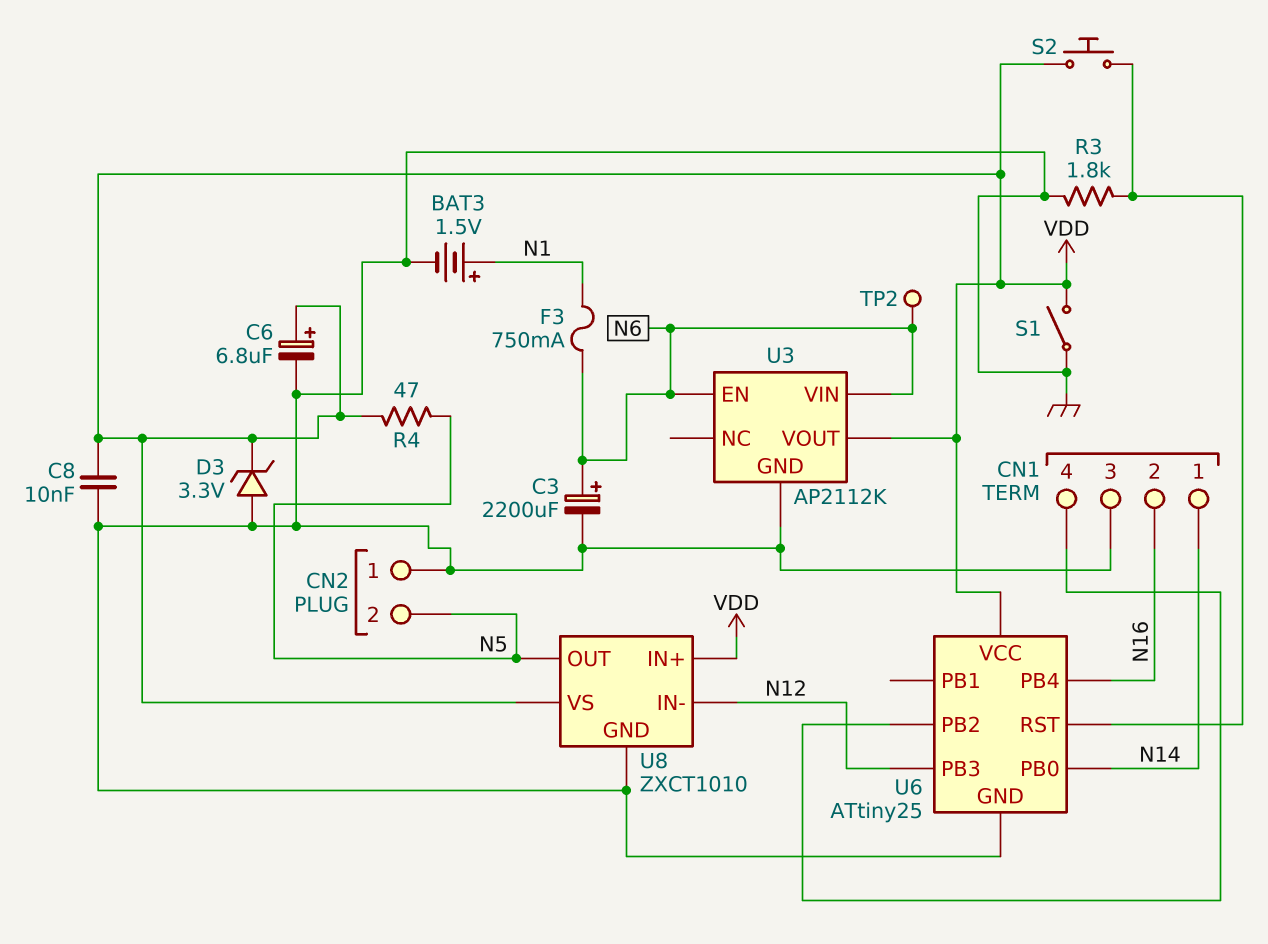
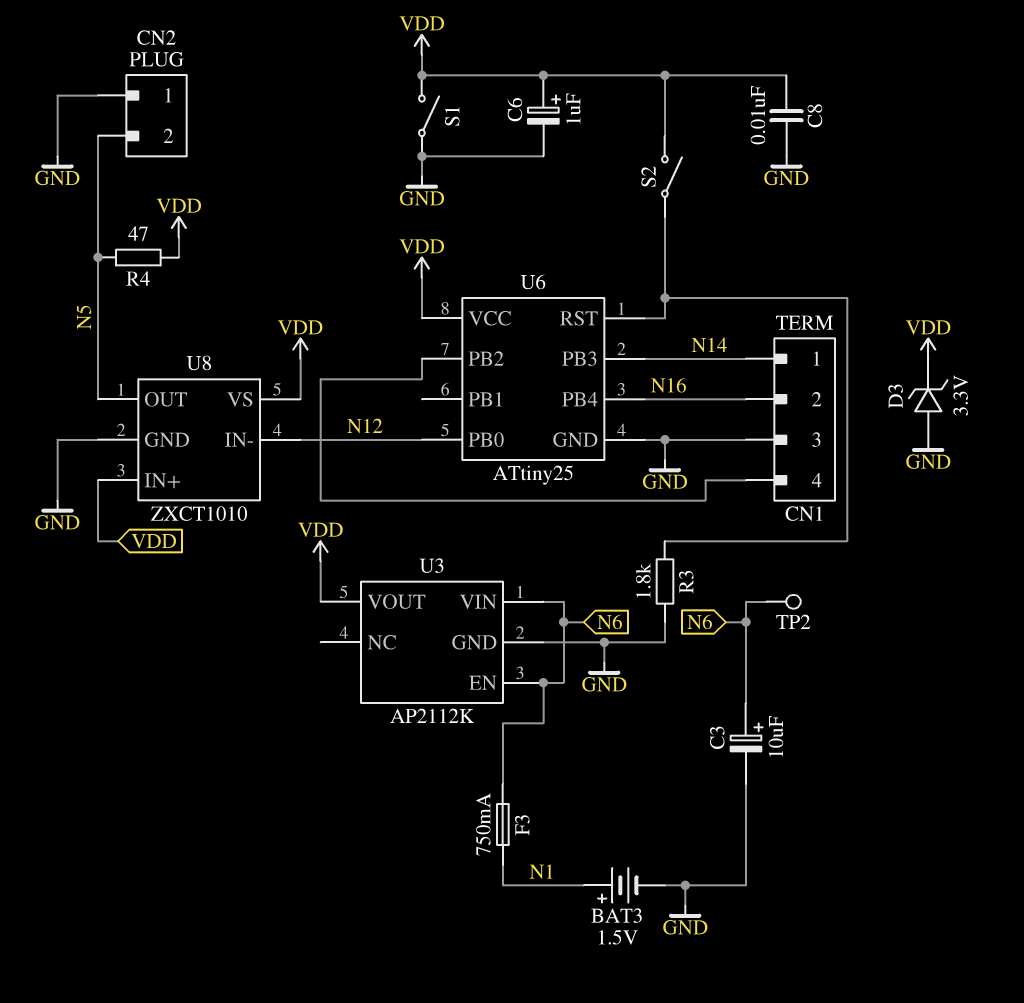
C3: 2200uF (plus N6, minus GND) -> 10uF (plus N6, minus GND)
C6: 6.8uF (plus VDD, minus GND) -> 1uF (plus VDD, minus GND)
S2: button (U6/RST, VDD) -> switch (U6/RST, VDD)
U6 pin PB0: N14 -> N12
U6 pin PB3: N12 -> N14

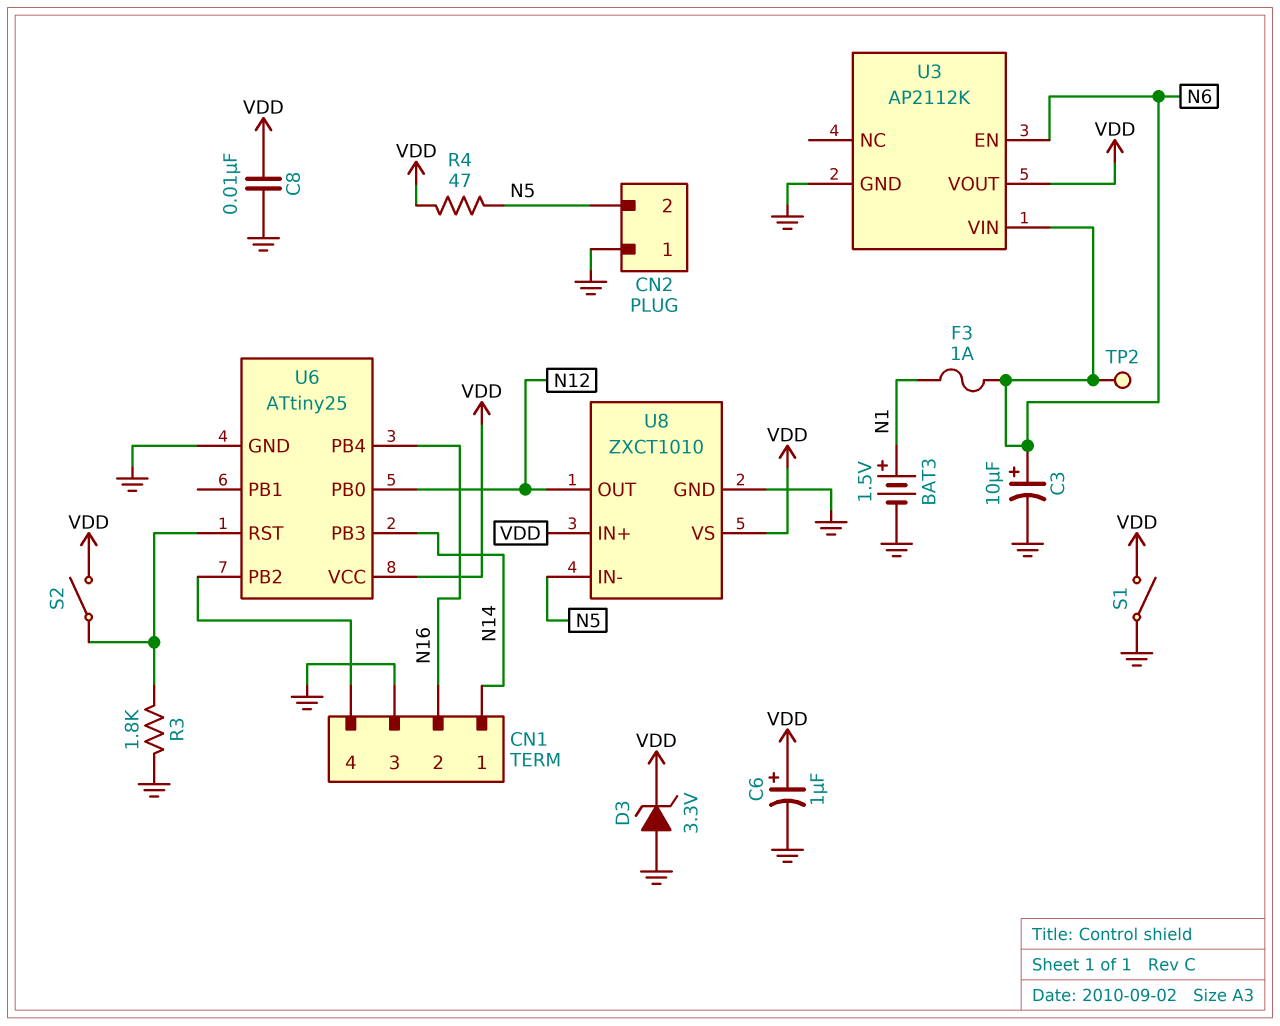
F3: 750mA (N1, N6) -> 1A (N1, N6)
U8 pin IN-: N12 -> N5
U8 pin OUT: N5 -> N12

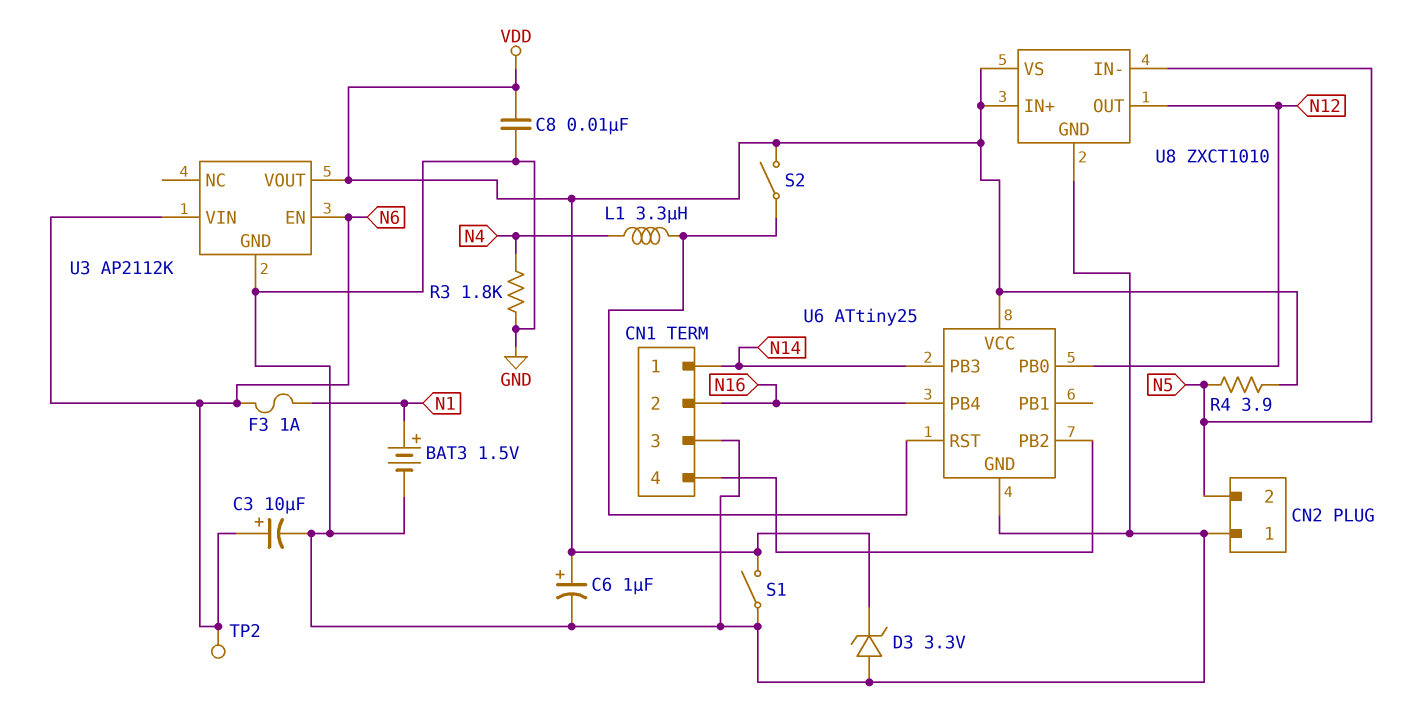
L1: none -> 3.3uH (N4, U6/RST)
R3: 1.8k (GND, U6/RST) -> 1.8k (GND, N4)
R4: 47 (N5, VDD) -> 3.9 (N5, VDD)

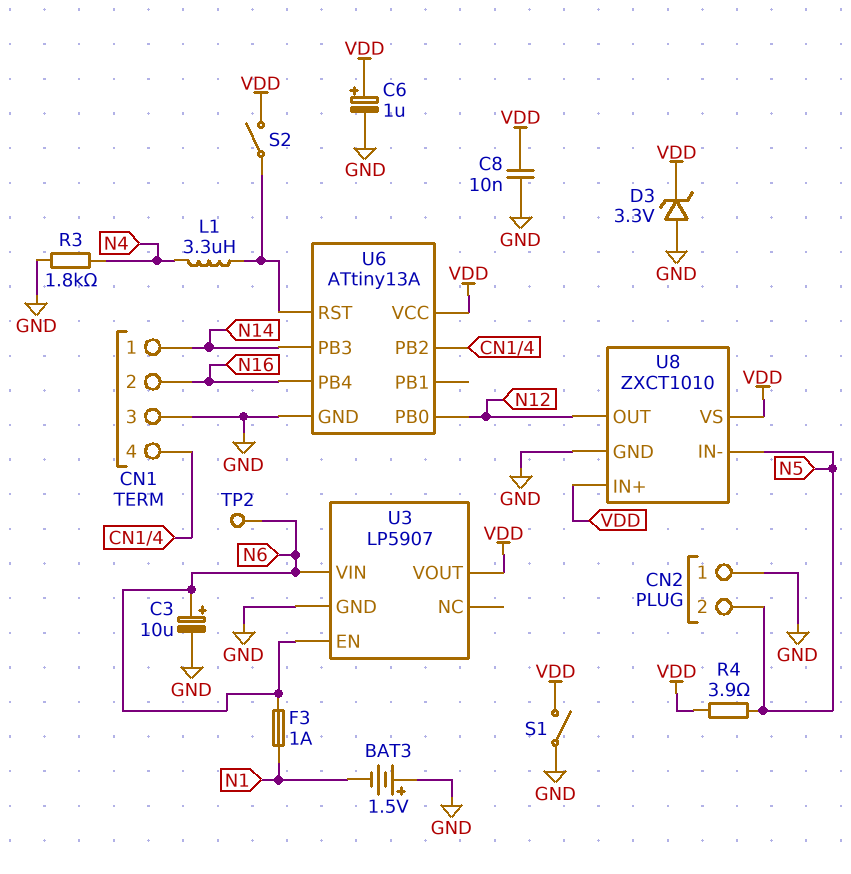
BAT3: 1.5V (plus N1, minus GND) -> 1.5V (plus GND, minus N1)
U3: AP2112K -> LP5907
U6: ATtiny25 -> ATtiny13A

